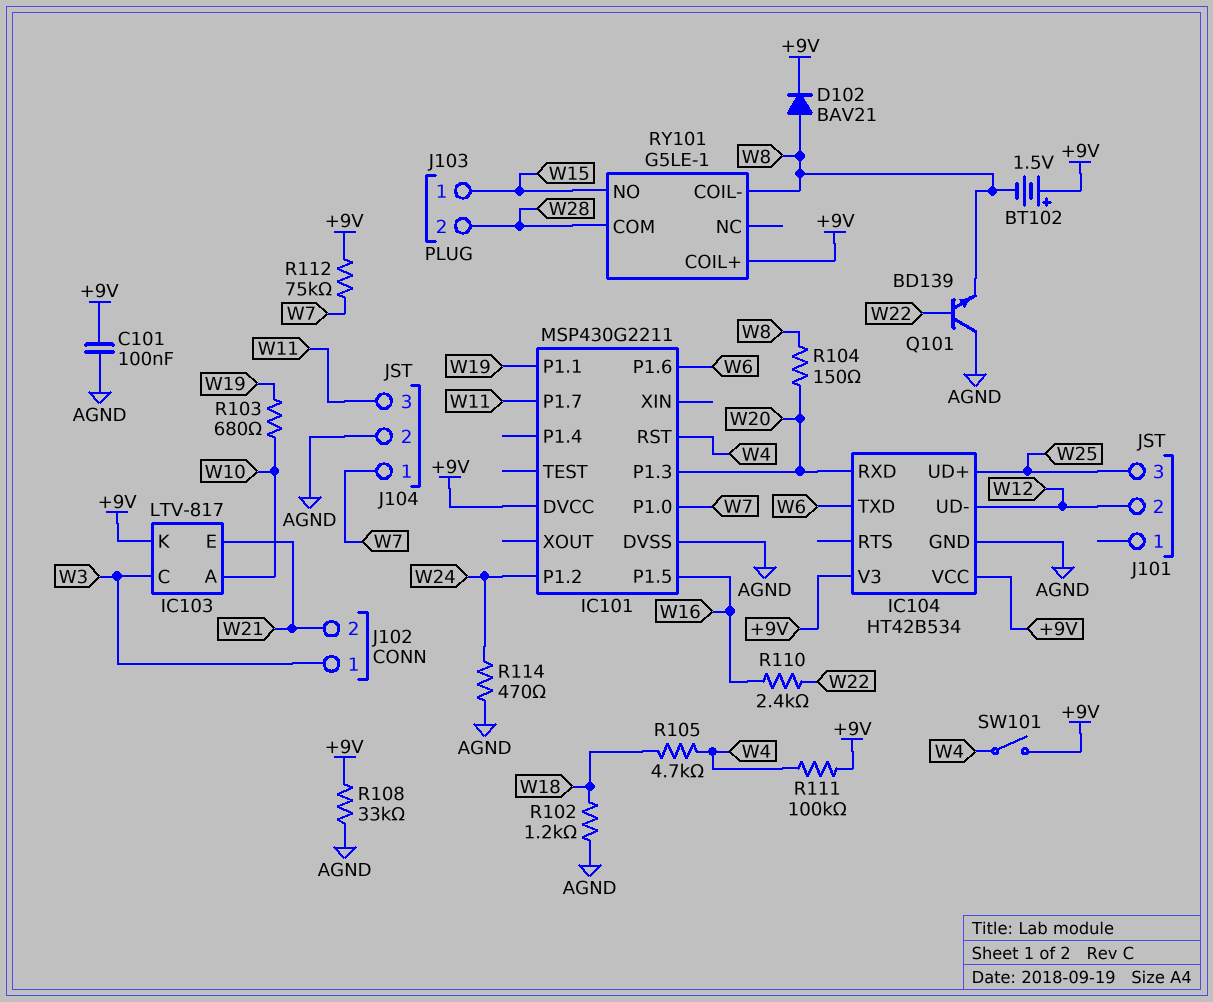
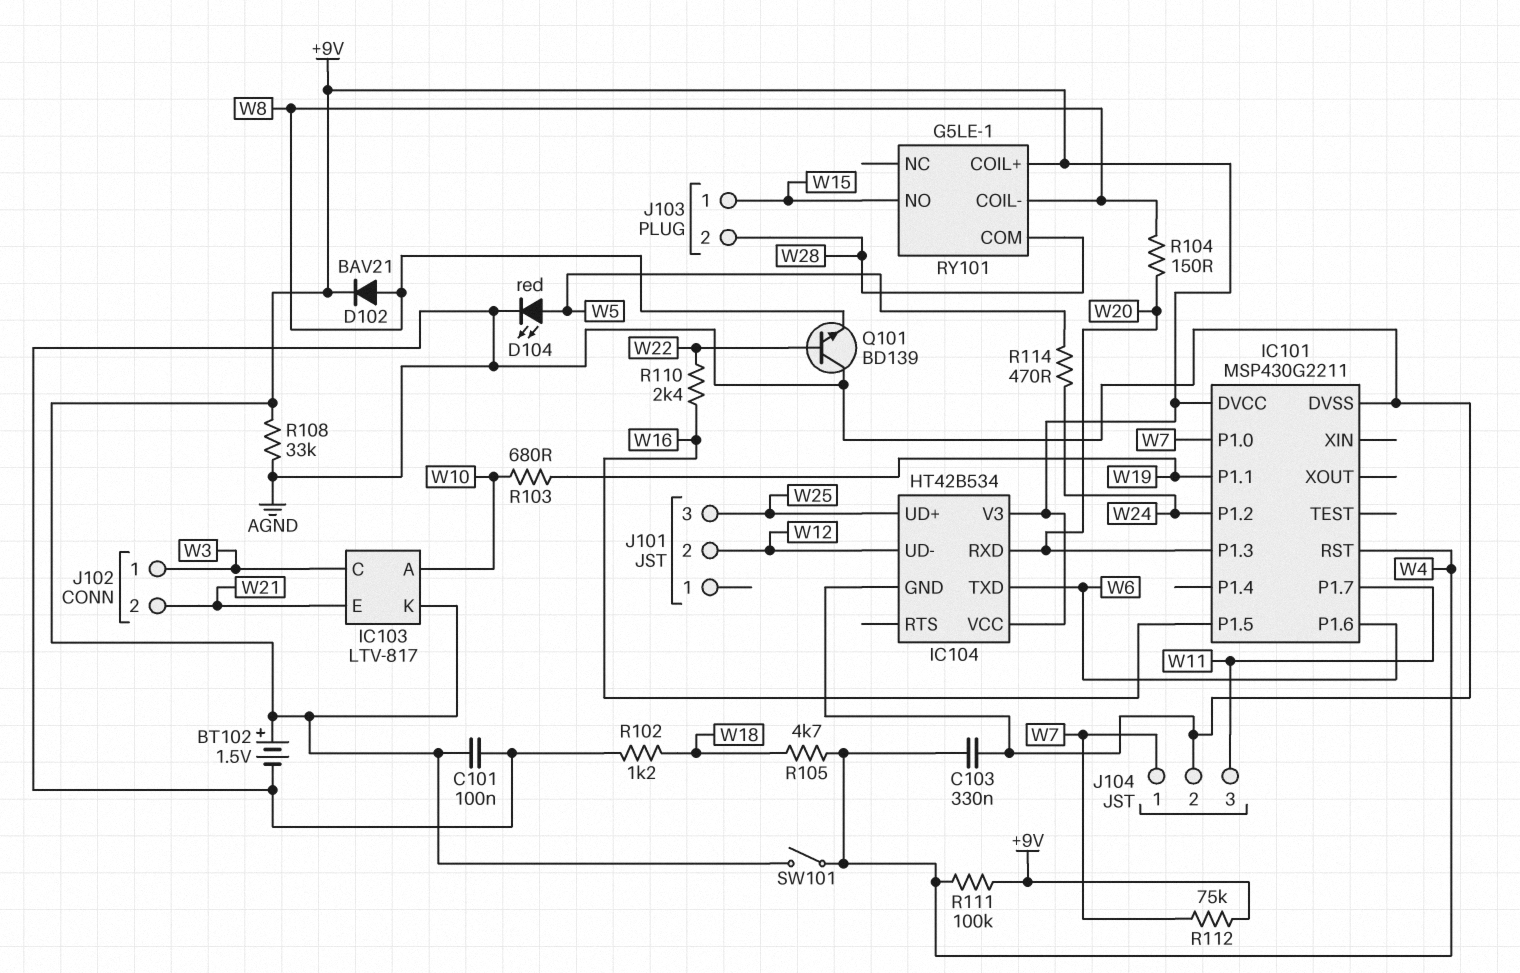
BT102: 1.5V (plus +9V, minus W8) -> 1.5V (plus +9V, minus AGND)
C103: none -> 330nF (AGND, W4)
D104: none -> LED red (A W5, K AGND)
R114: 470 (AGND, W24) -> 470 (W5, W24)

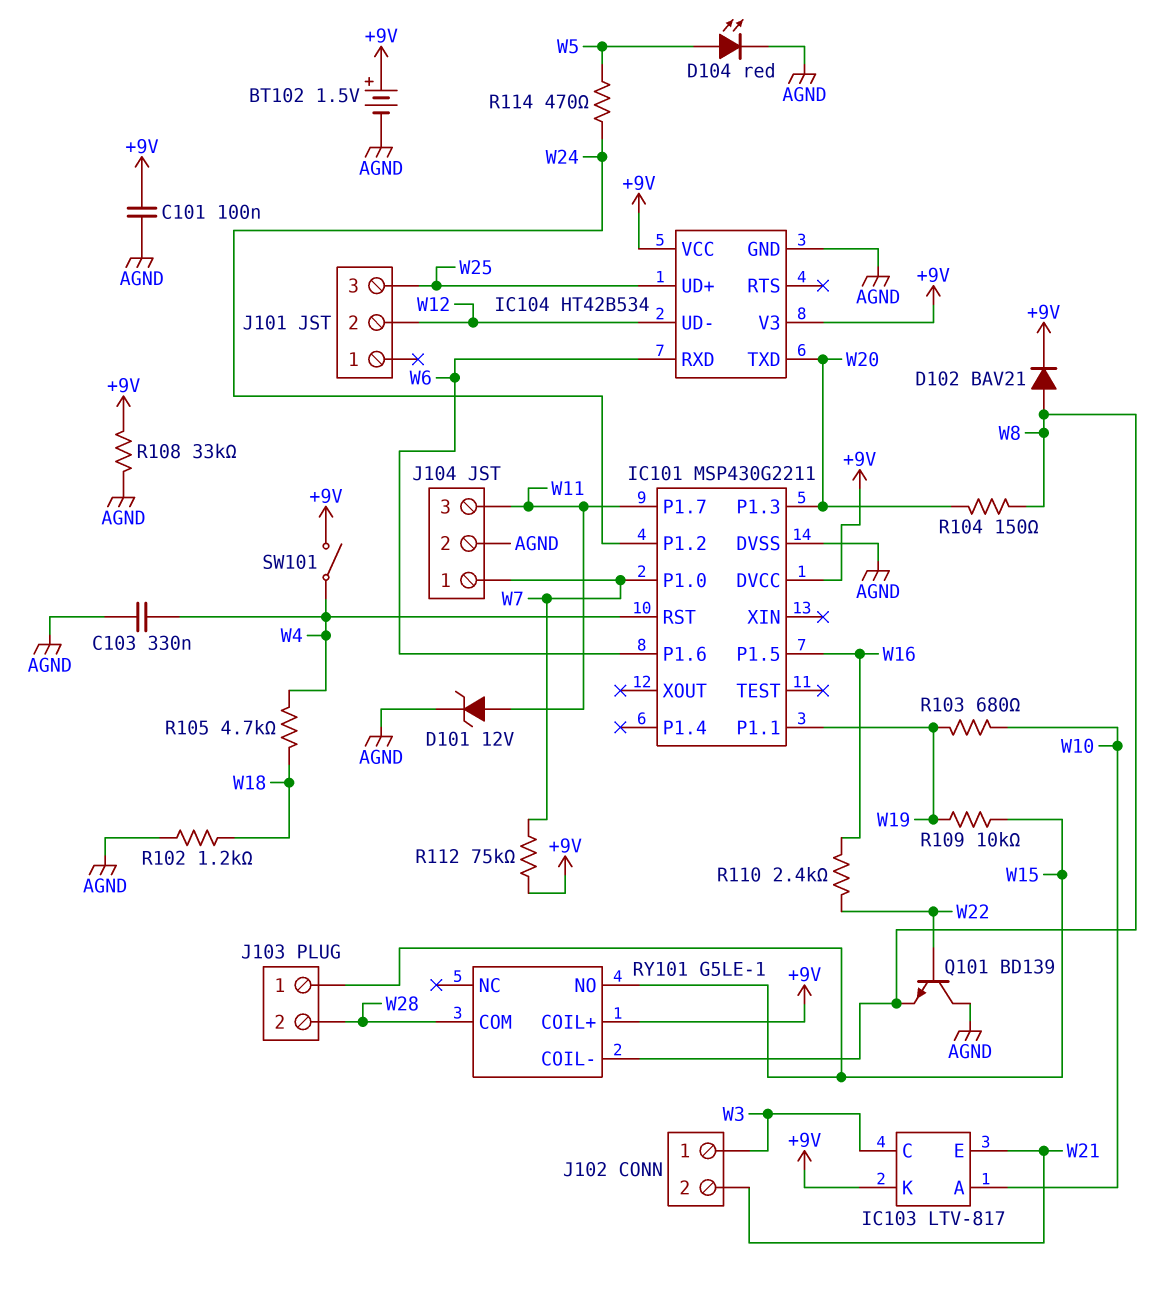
D101: none -> zener 12V (A W11, K AGND)
IC104 pin RXD: W20 -> W6
IC104 pin TXD: W6 -> W20
R109: none -> 10k (W15, W19)
R111: 100k (+9V, W4) -> none

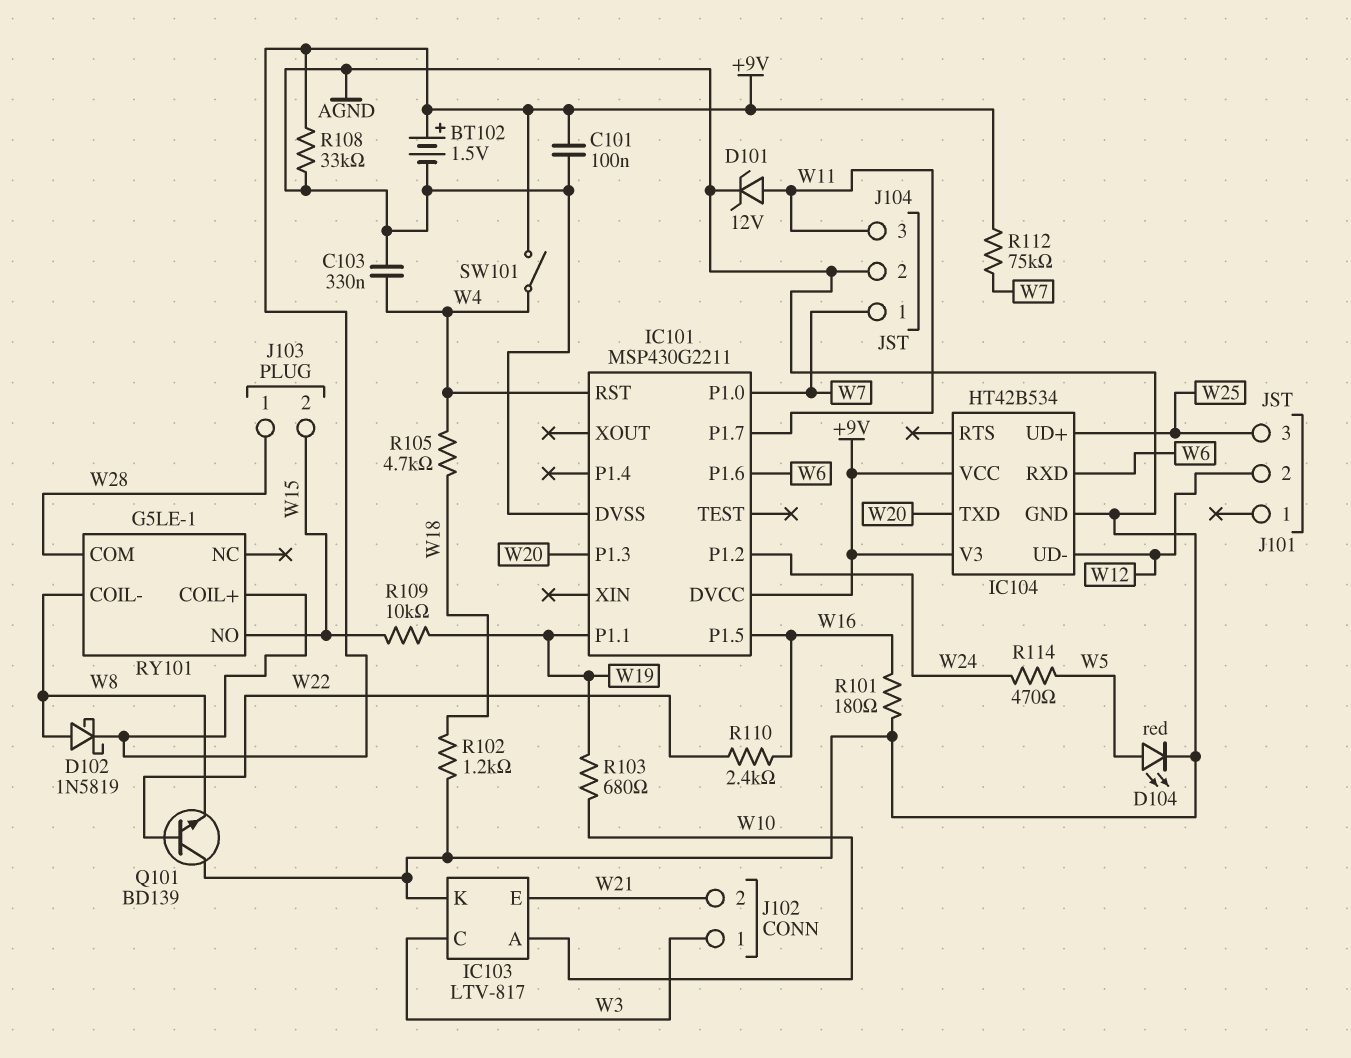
D102: diode BAV21 (A W8, K +9V) -> schottky 1N5819 (A W8, K +9V)
IC103 pin K: +9V -> AGND
J103 pin 1: W15 -> W28
J103 pin 2: W28 -> W15
R101: none -> 180 (AGND, W16)
R104: 150 (W8, W20) -> none

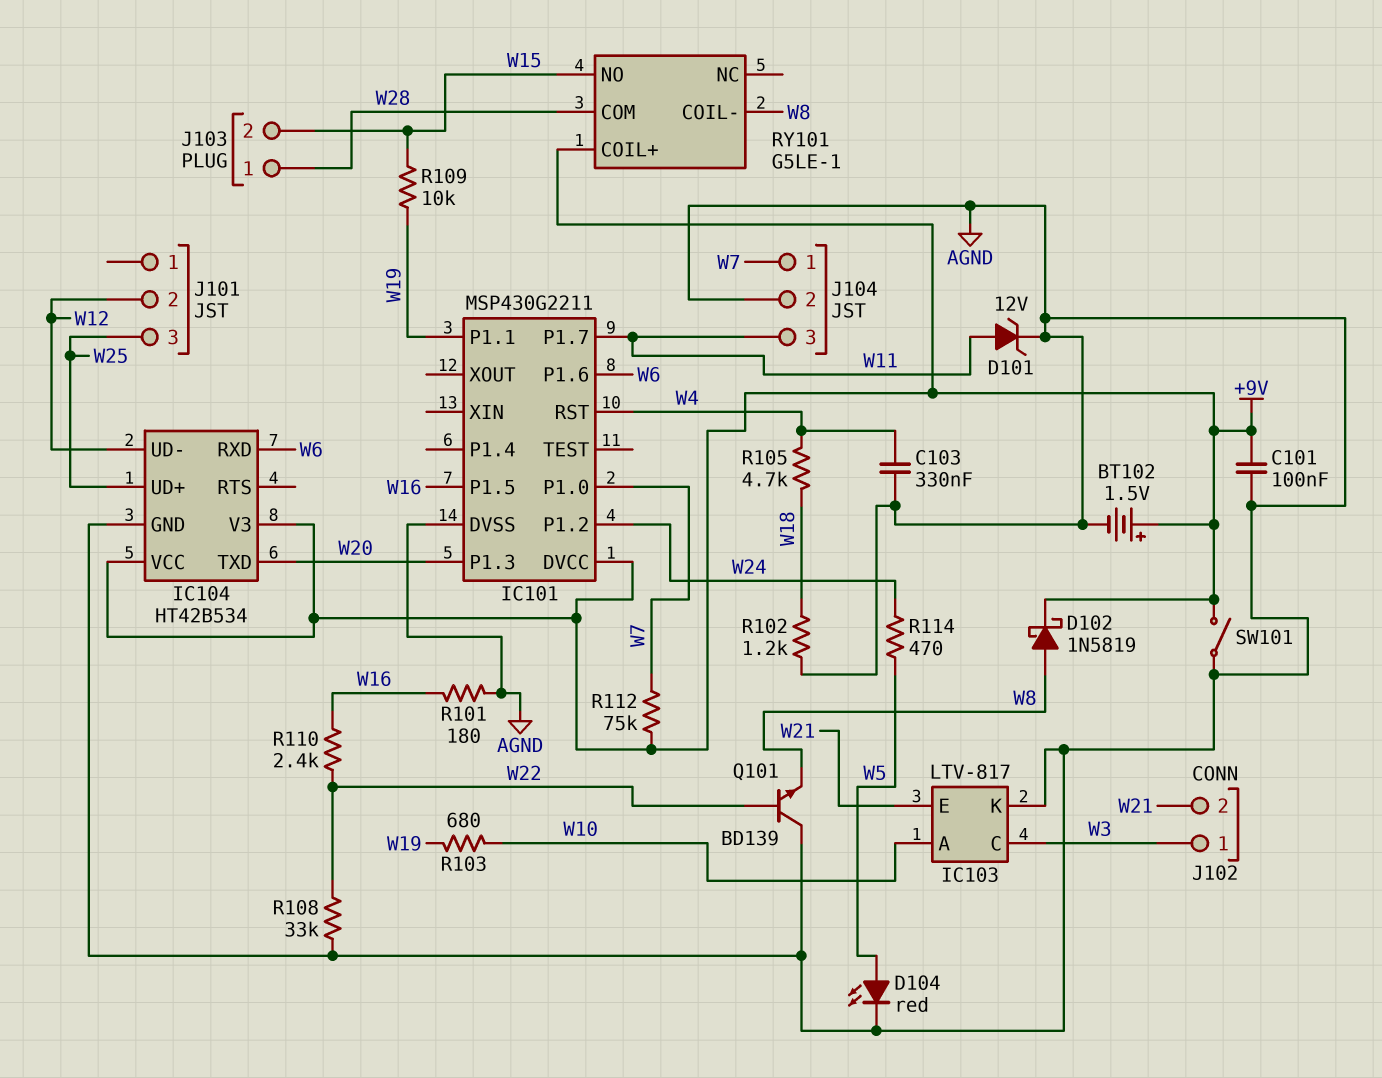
R108: 33k (+9V, AGND) -> 33k (AGND, W22)
SW101: switch (+9V, W4) -> switch (+9V, AGND)

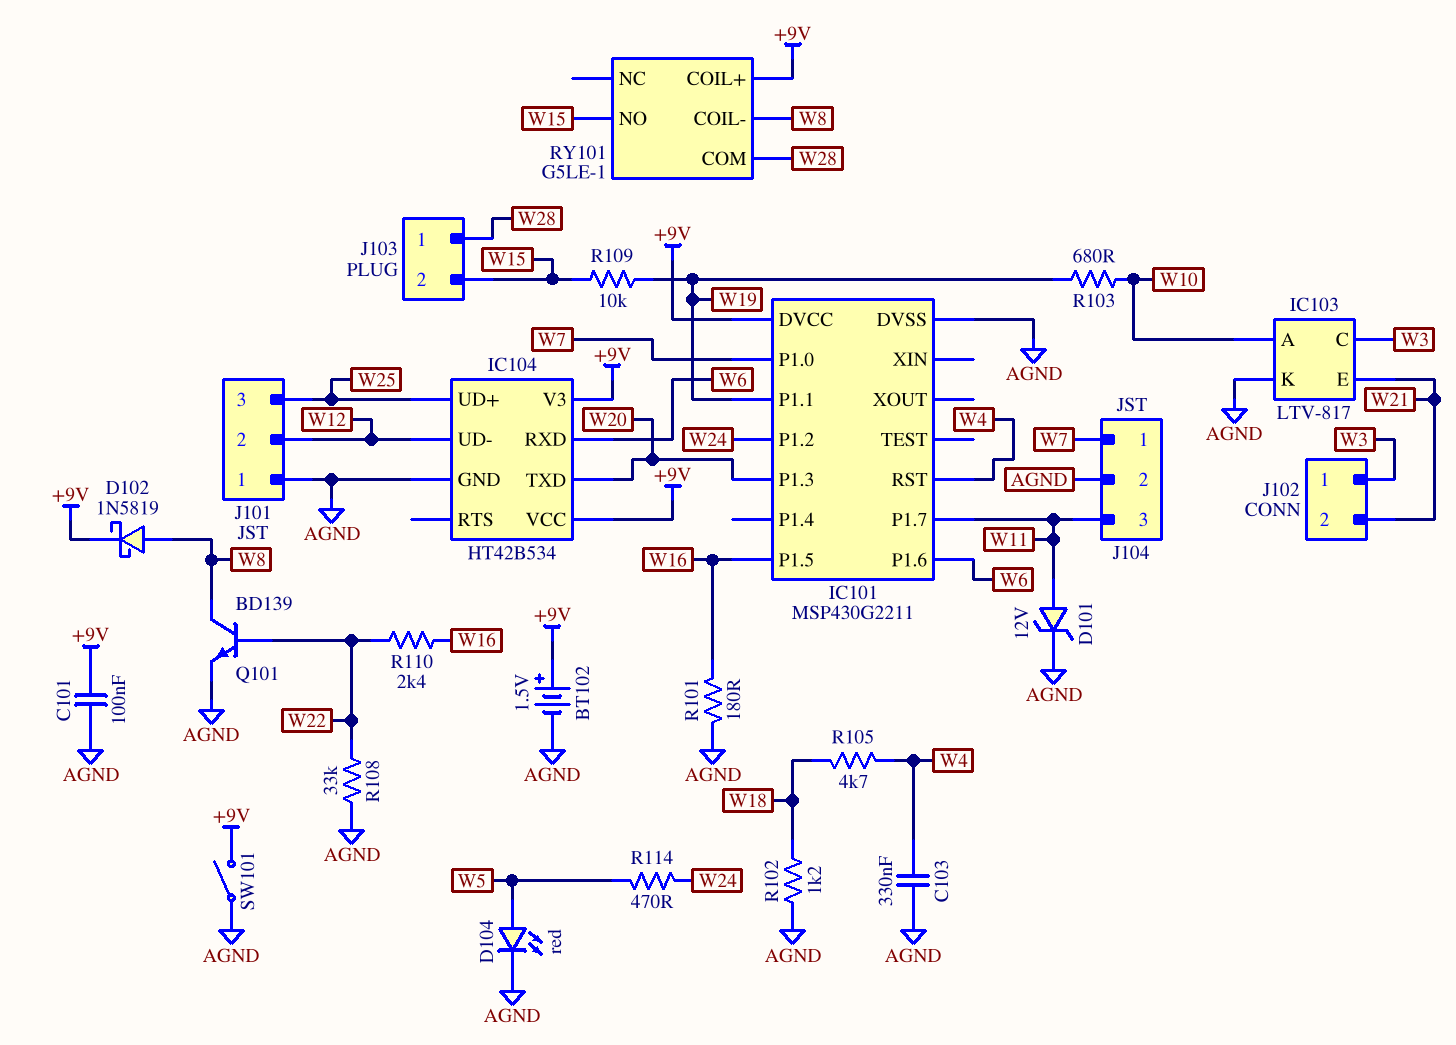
J101 pin 1: none -> AGND
Q101: NPN BD139 (B W22, C AGND, E W8) -> NPN BD139 (B W22, C W8, E AGND)
R112: 75k (+9V, W7) -> none

